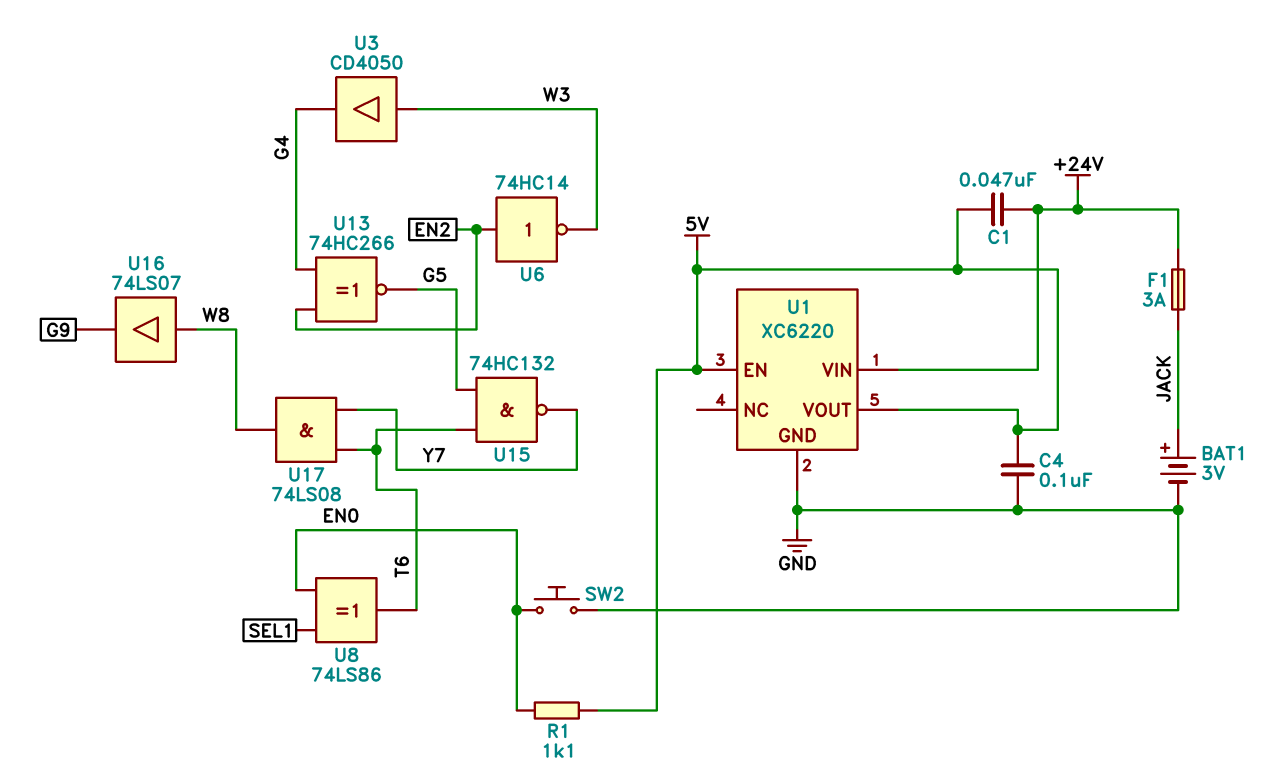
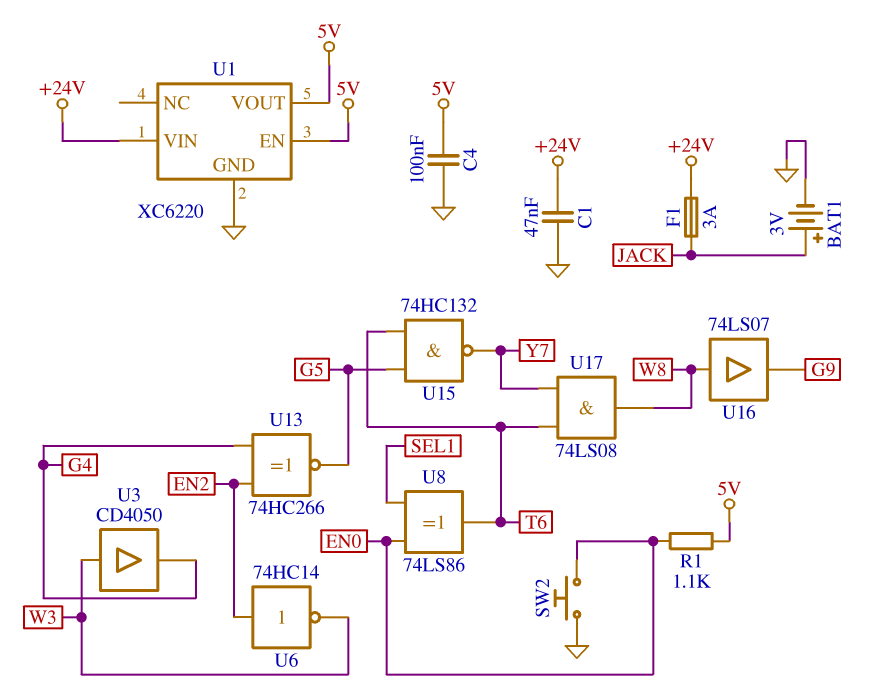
C1: 47nF (+24V, 5V) -> 47nF (+24V, GND)

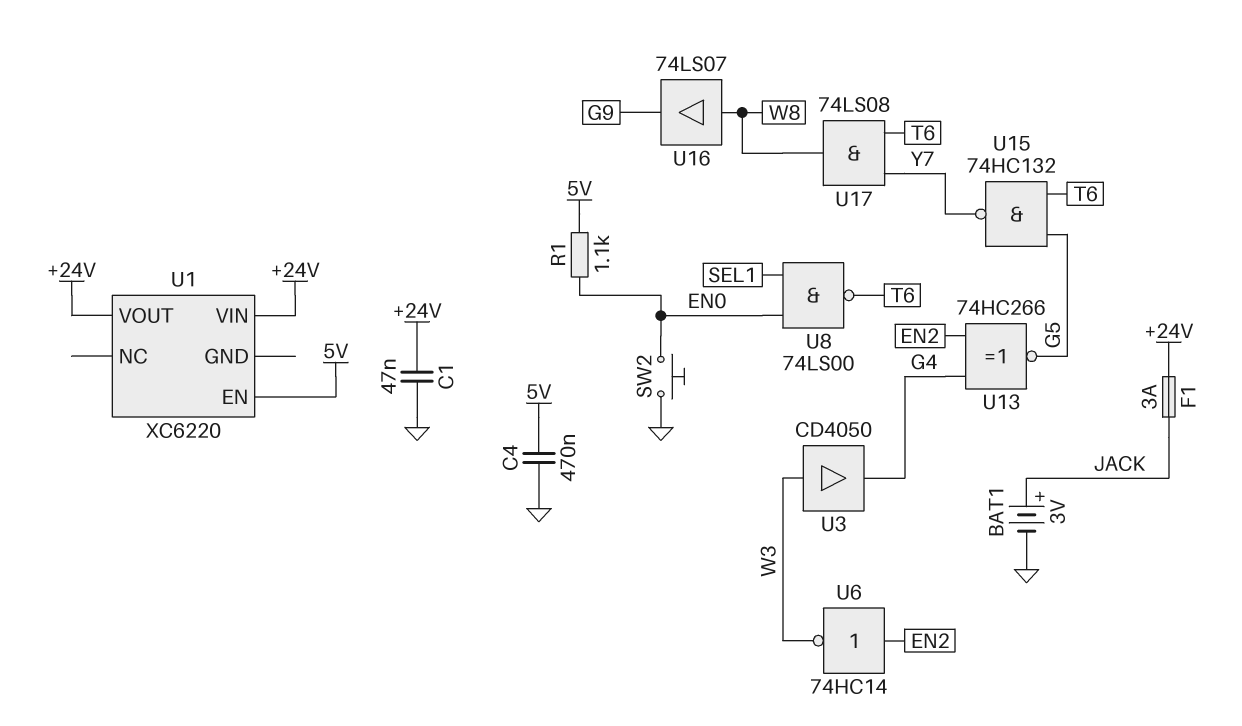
C4: 100nF (5V, GND) -> 470nF (5V, GND)
U1 pin GND: GND -> none
U1 pin VOUT: 5V -> +24V
U8: XOR 74LS86 (in EN0, in SEL1, out T6) -> NAND 74LS00 (in EN0, in SEL1, out T6)

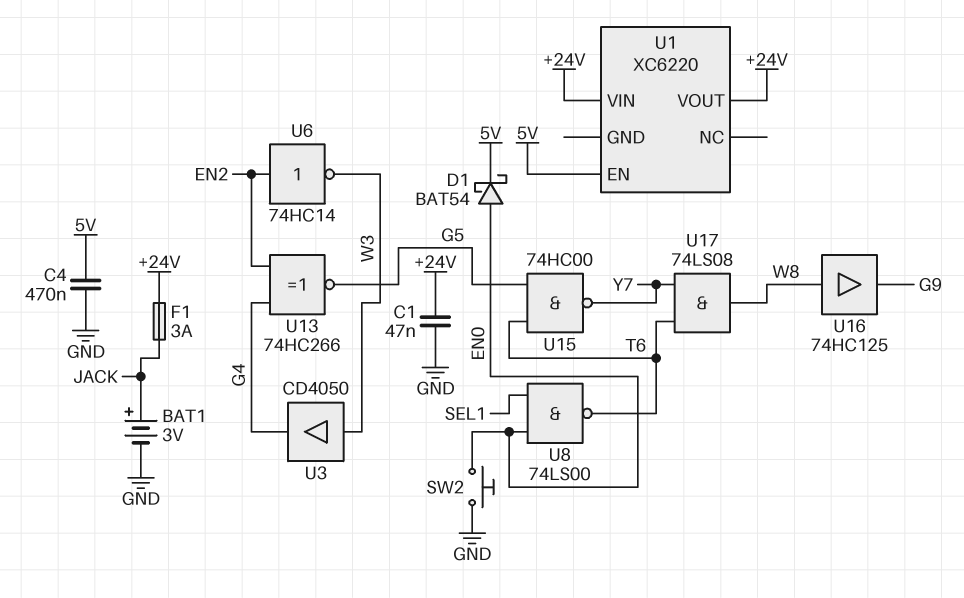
D1: none -> schottky BAT54 (A EN0, K 5V)
R1: 1.1k (5V, EN0) -> none
U15: NAND 74HC132 (in G5, in T6, out Y7) -> NAND 74HC00 (in G5, in T6, out Y7)
U16: buffer 74LS07 (in W8, out G9) -> buffer 74HC125 (in W8, out G9)

